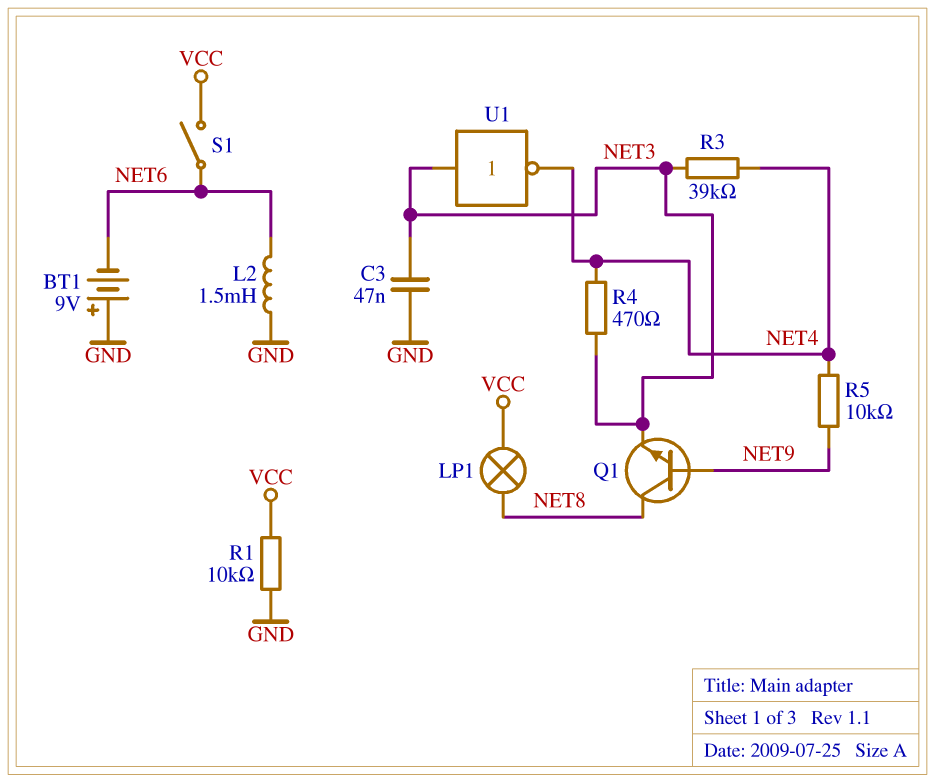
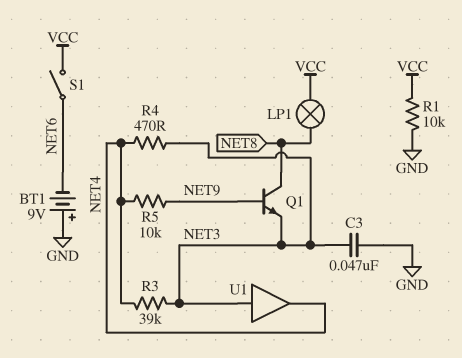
L2: 1.5mH (GND, NET6) -> none
U1: NOT (in NET3, out NET4) -> buffer (in NET3, out NET4)

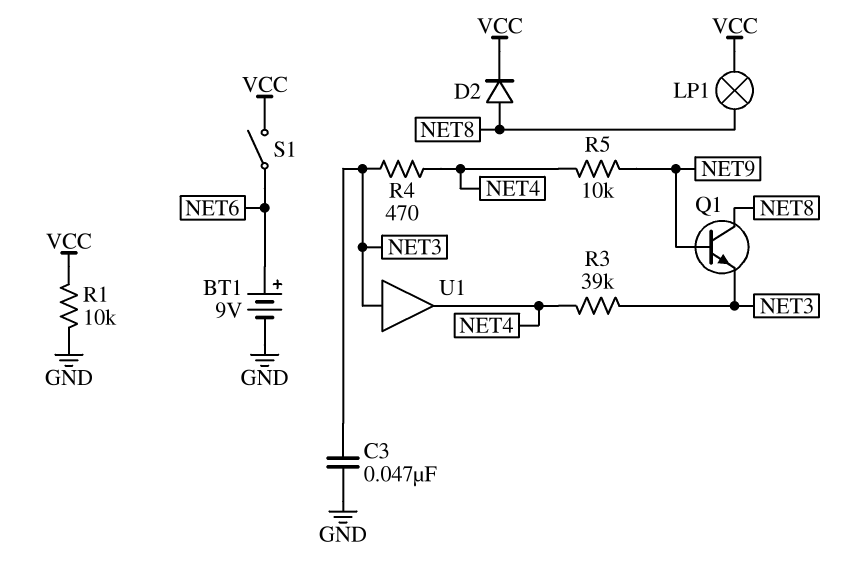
BT1: 9V (plus GND, minus NET6) -> 9V (plus NET6, minus GND)
D2: none -> diode (A NET8, K VCC)

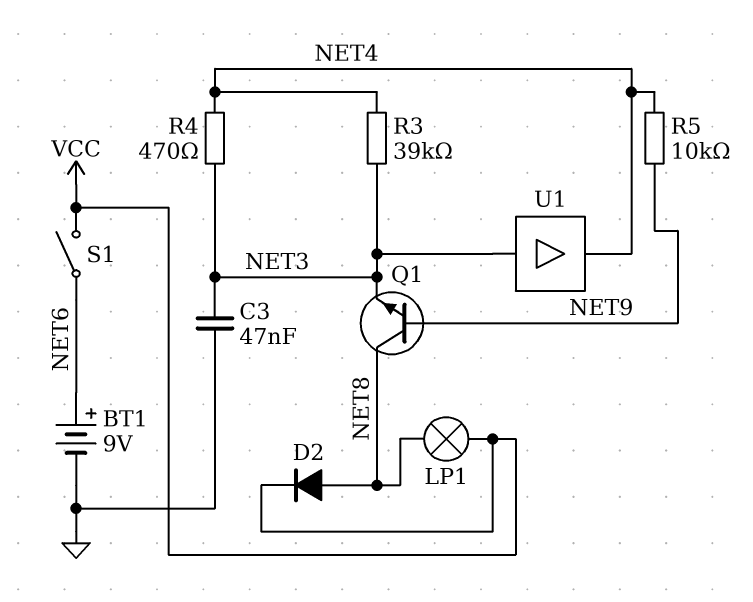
R1: 10k (GND, VCC) -> none

